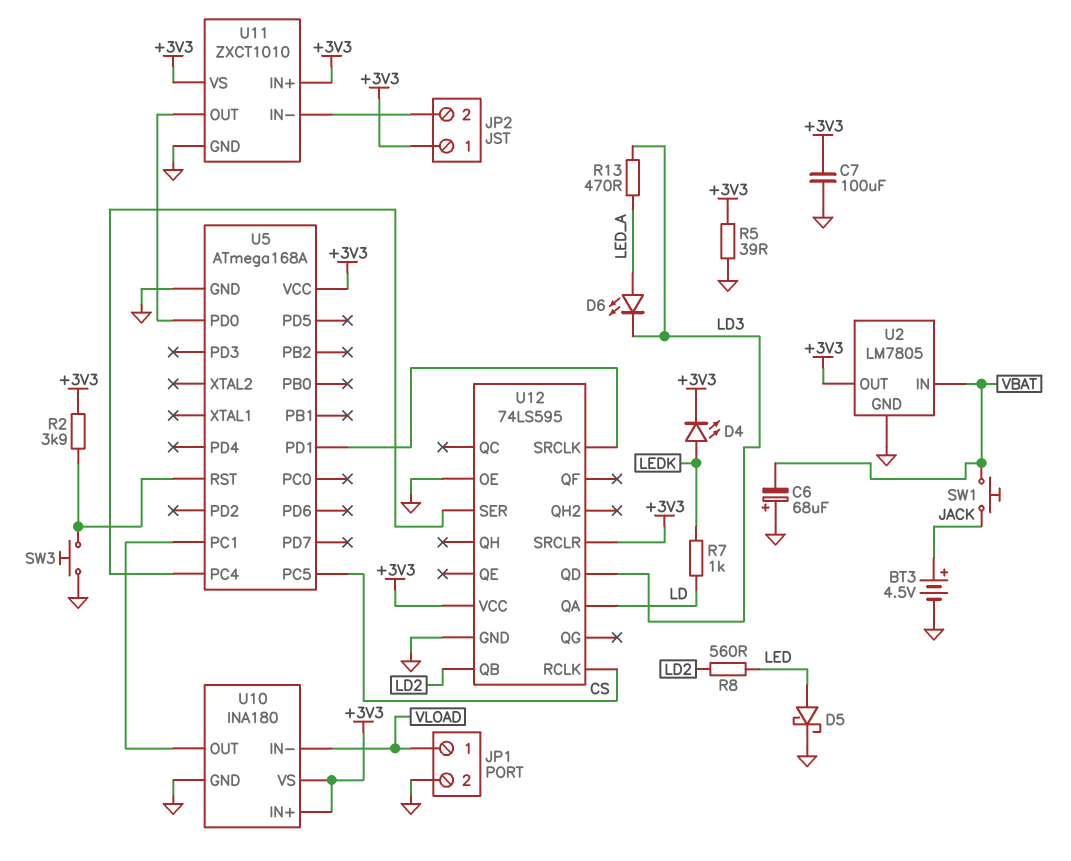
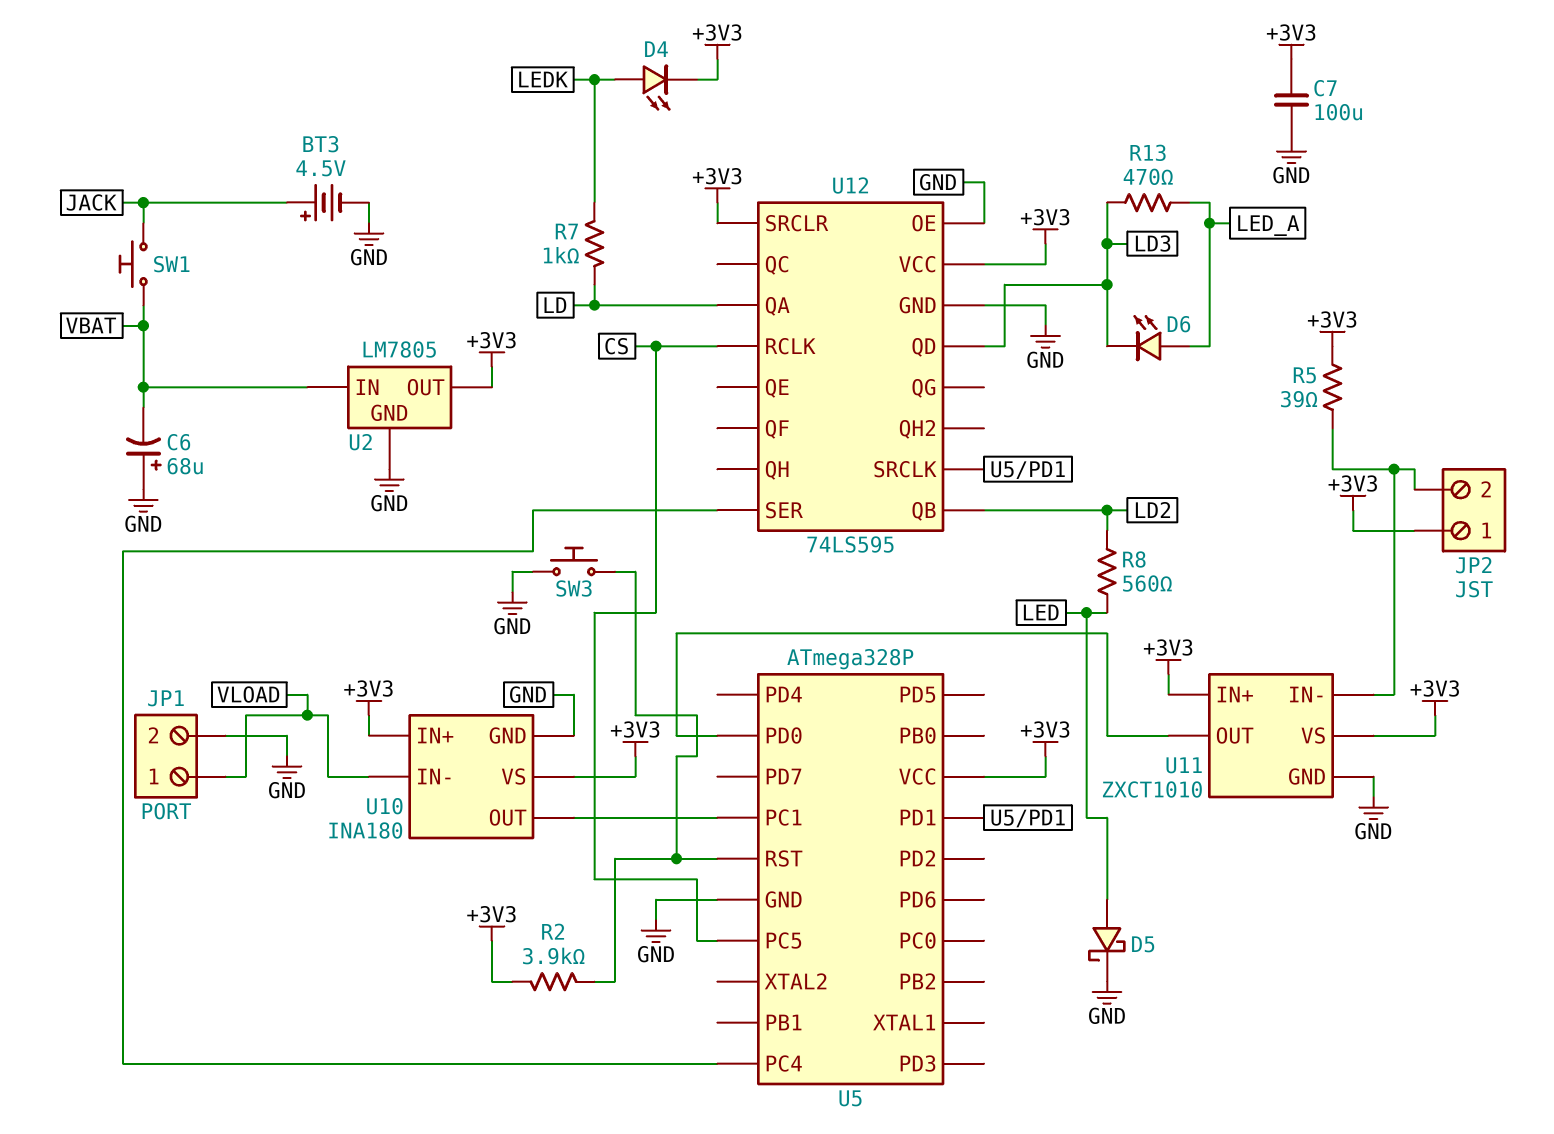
R5: 39 (+3V3, GND) -> 39 (+3V3, JP2/2)
U5: ATmega168A -> ATmega328P

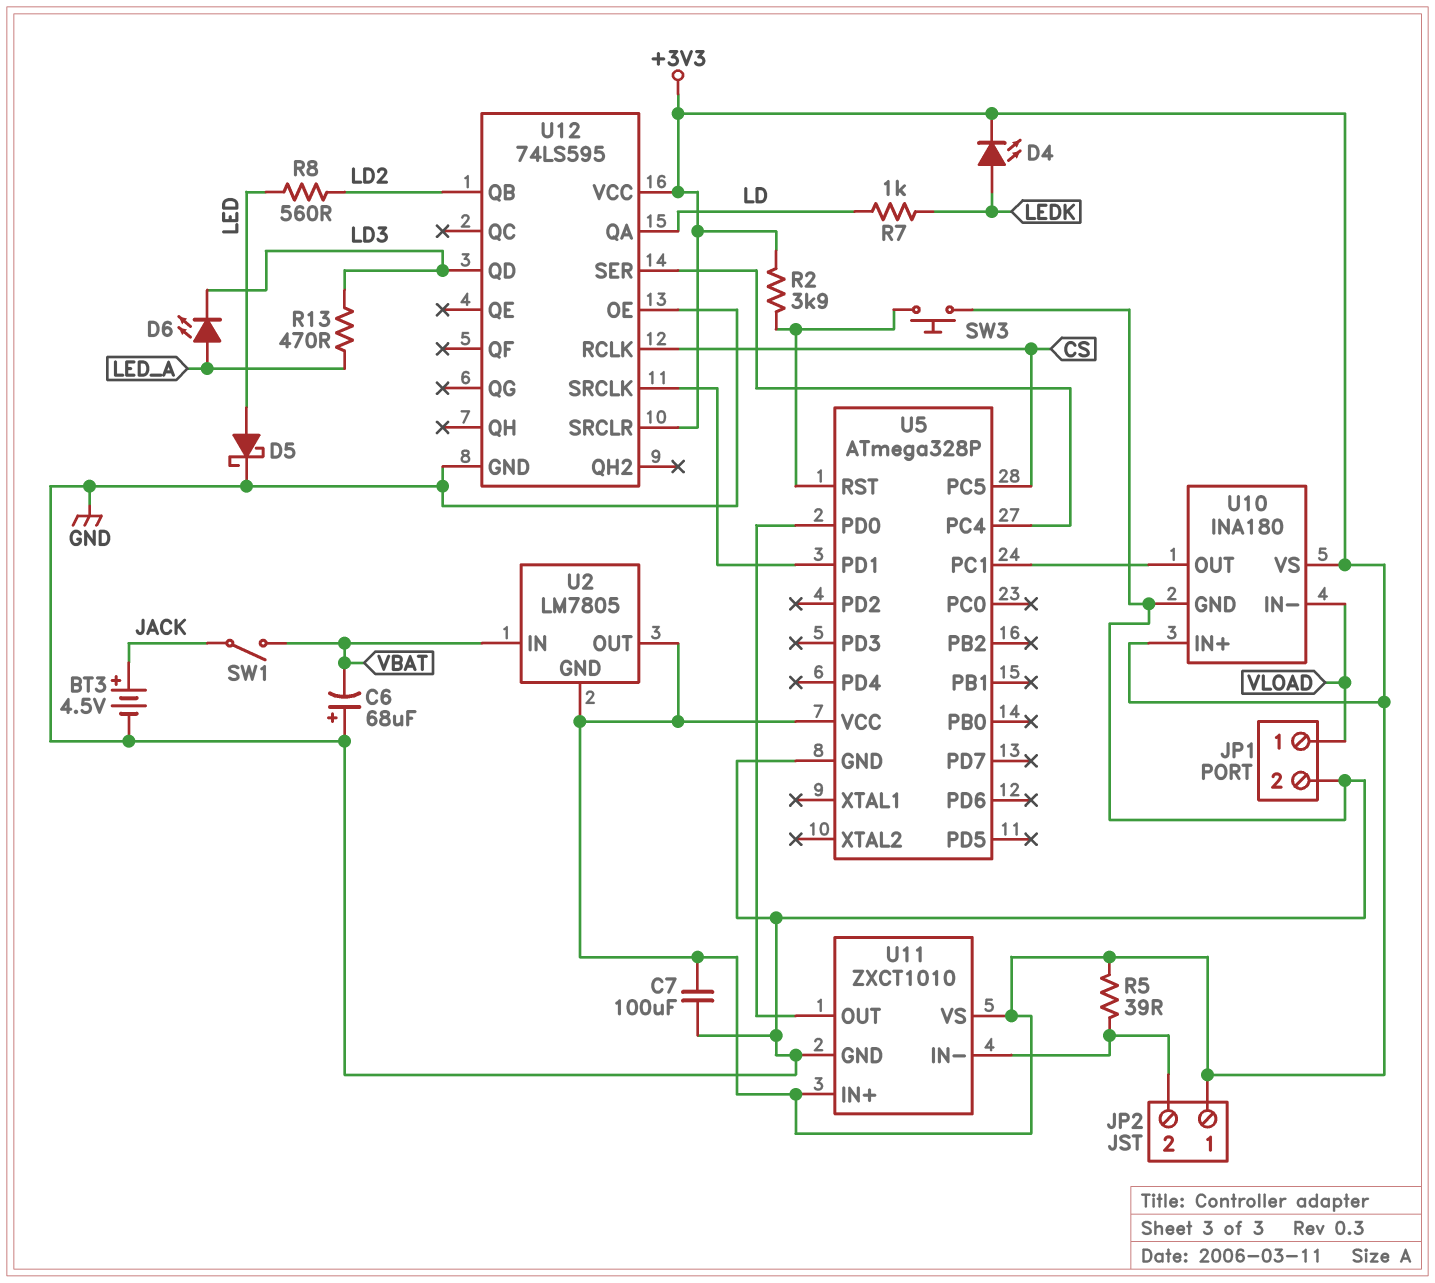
SW1: button (JACK, VBAT) -> switch (JACK, VBAT)
U2 pin GND: GND -> +3V3

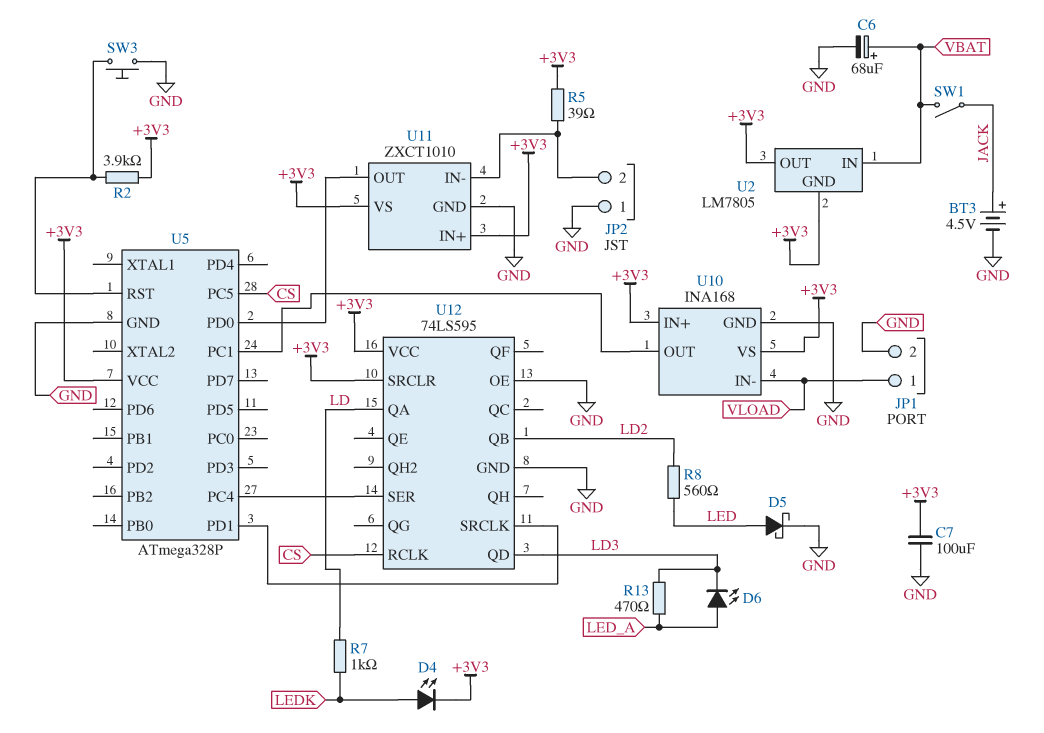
C6: 68uF (plus GND, minus VBAT) -> 68uF (plus VBAT, minus GND)
JP2 pin 1: +3V3 -> GND
U10: INA180 -> INA168

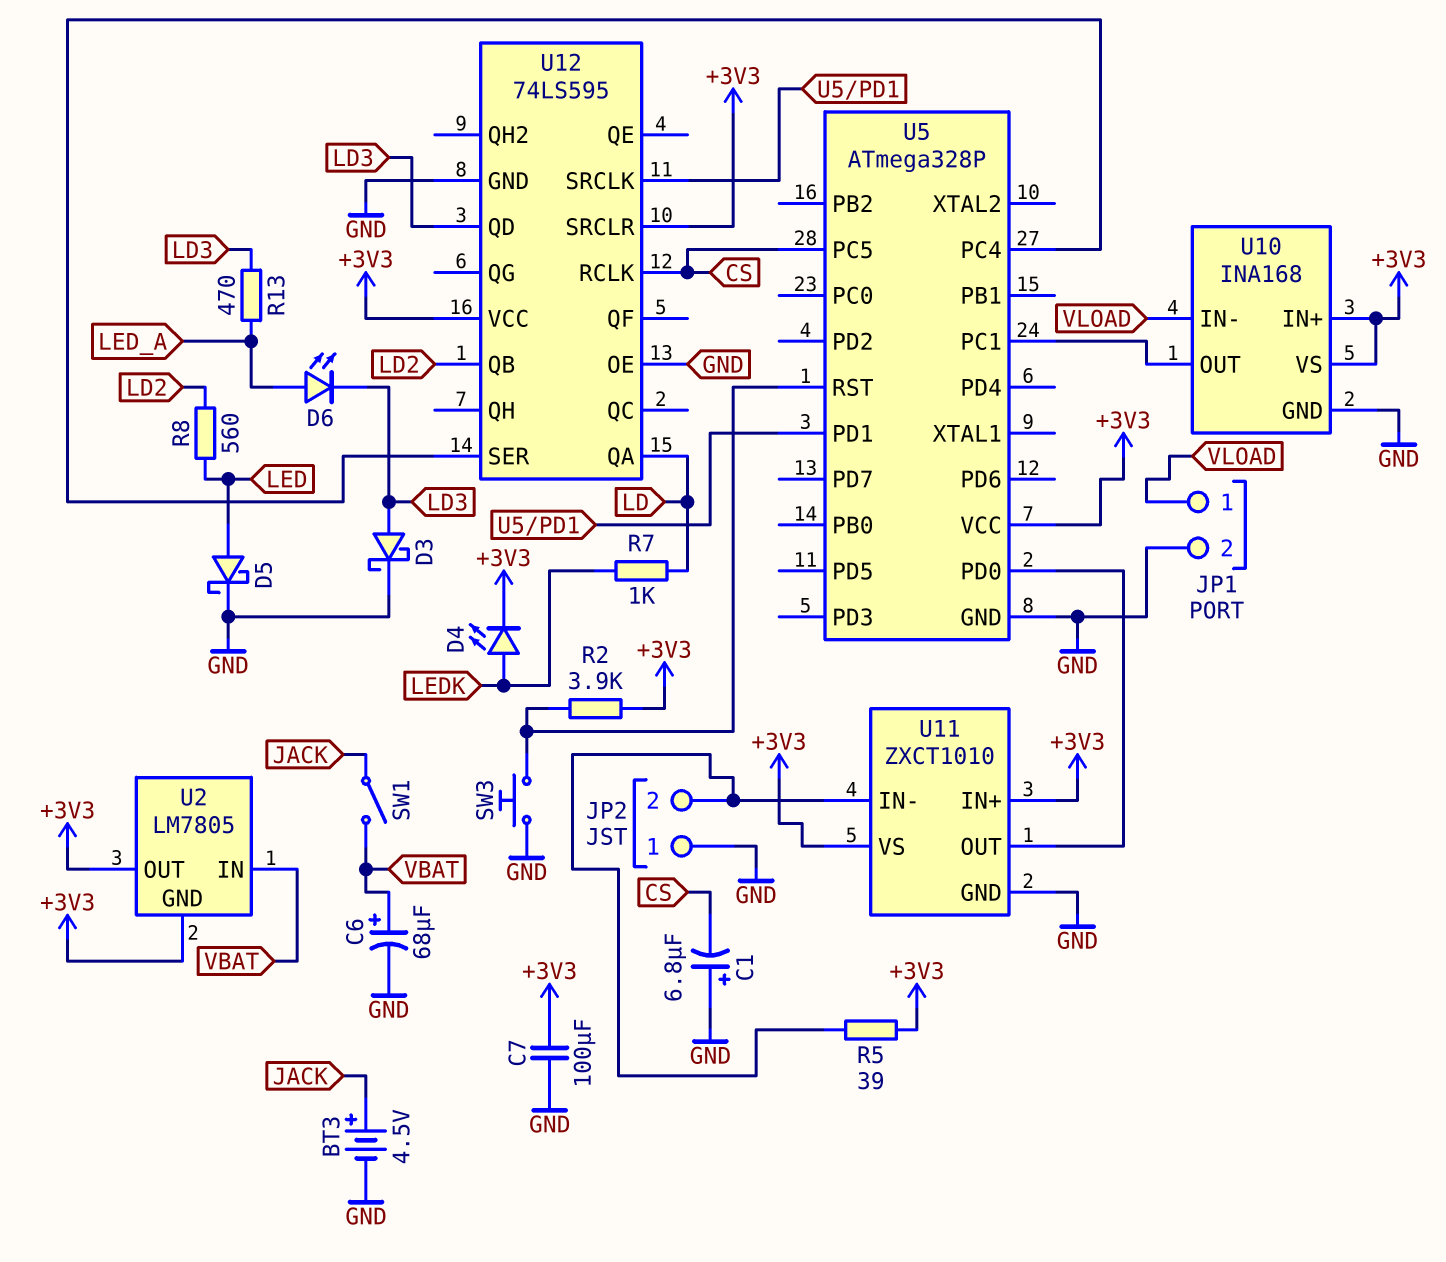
C1: none -> 6.8uF (plus GND, minus CS)
D3: none -> schottky (A LD3, K GND)

